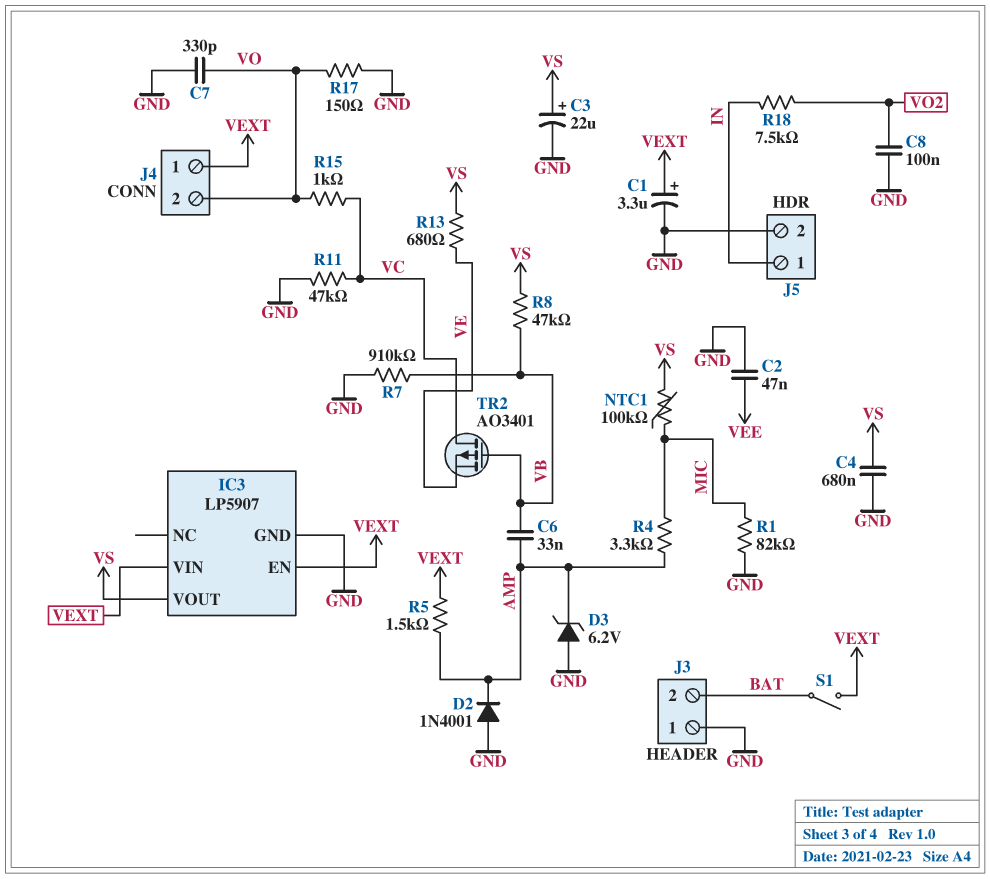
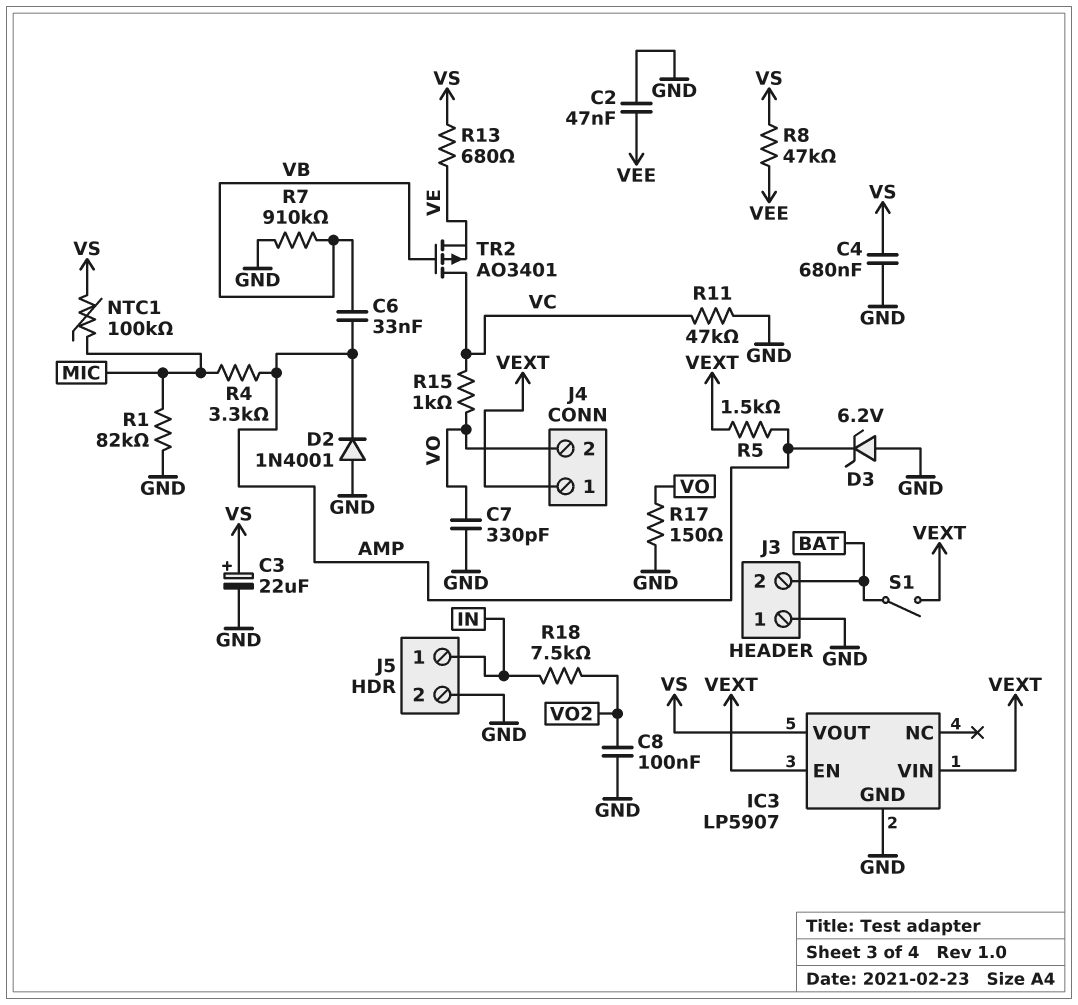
C1: 3.3uF (plus VEXT, minus GND) -> none
R8: 47k (VB, VS) -> 47k (VEE, VS)

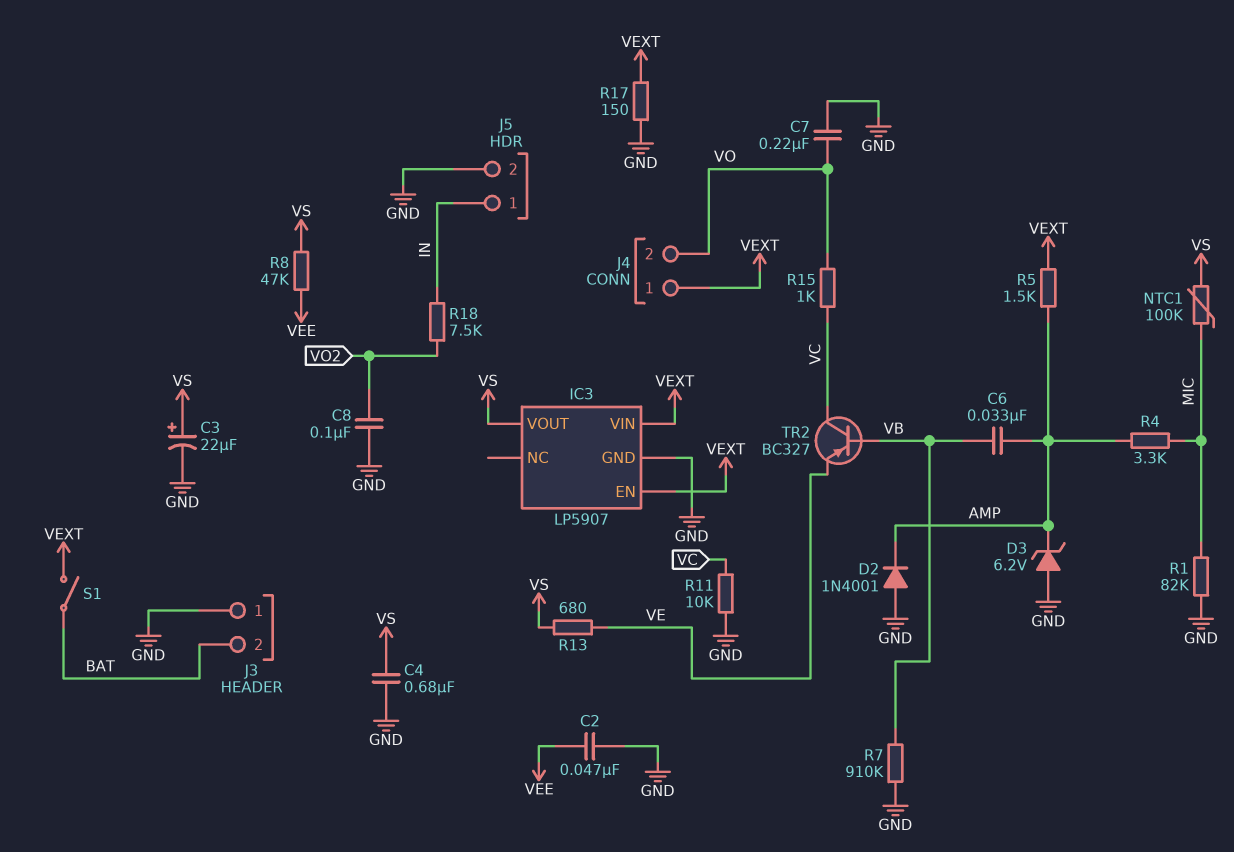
C7: 330pF (GND, VO) -> 220nF (GND, VO)
R11: 47k (GND, VC) -> 10k (GND, VC)
R17: 150 (GND, VO) -> 150 (GND, VEXT)
TR2: PMOS AO3401 (G VB, D VC, S VE) -> PNP BC327 (B VB, C VC, E VE)

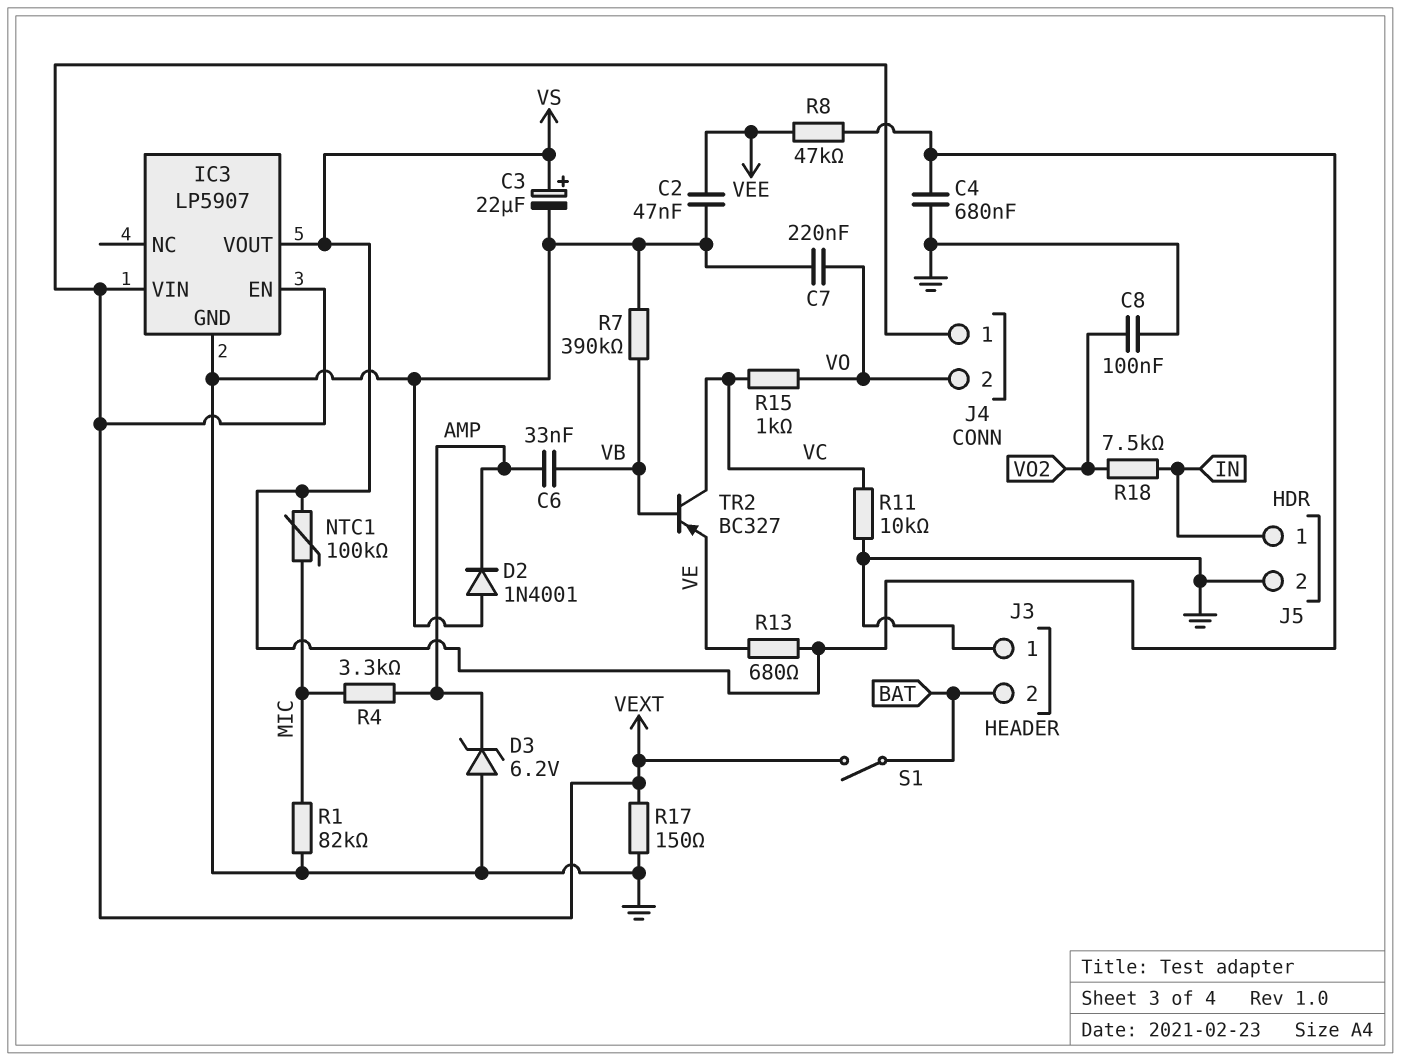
R5: 1.5k (AMP, VEXT) -> none
R7: 910k (GND, VB) -> 390k (GND, VB)

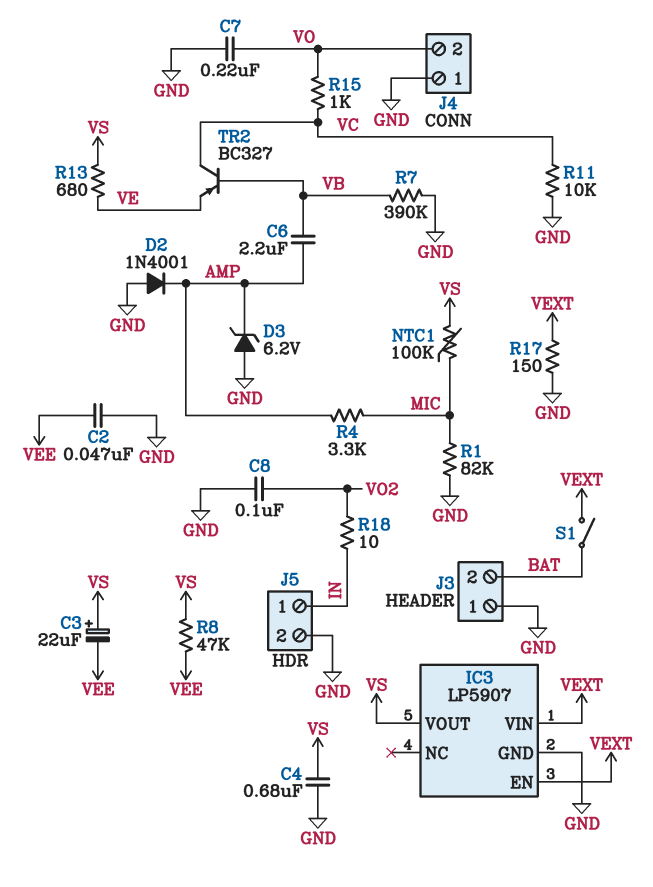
C3: 22uF (plus VS, minus GND) -> 22uF (plus VS, minus VEE)
C6: 33nF (AMP, VB) -> 2.2uF (AMP, VB)
J4 pin 1: VEXT -> GND
R18: 7.5k (IN, VO2) -> 10 (IN, VO2)

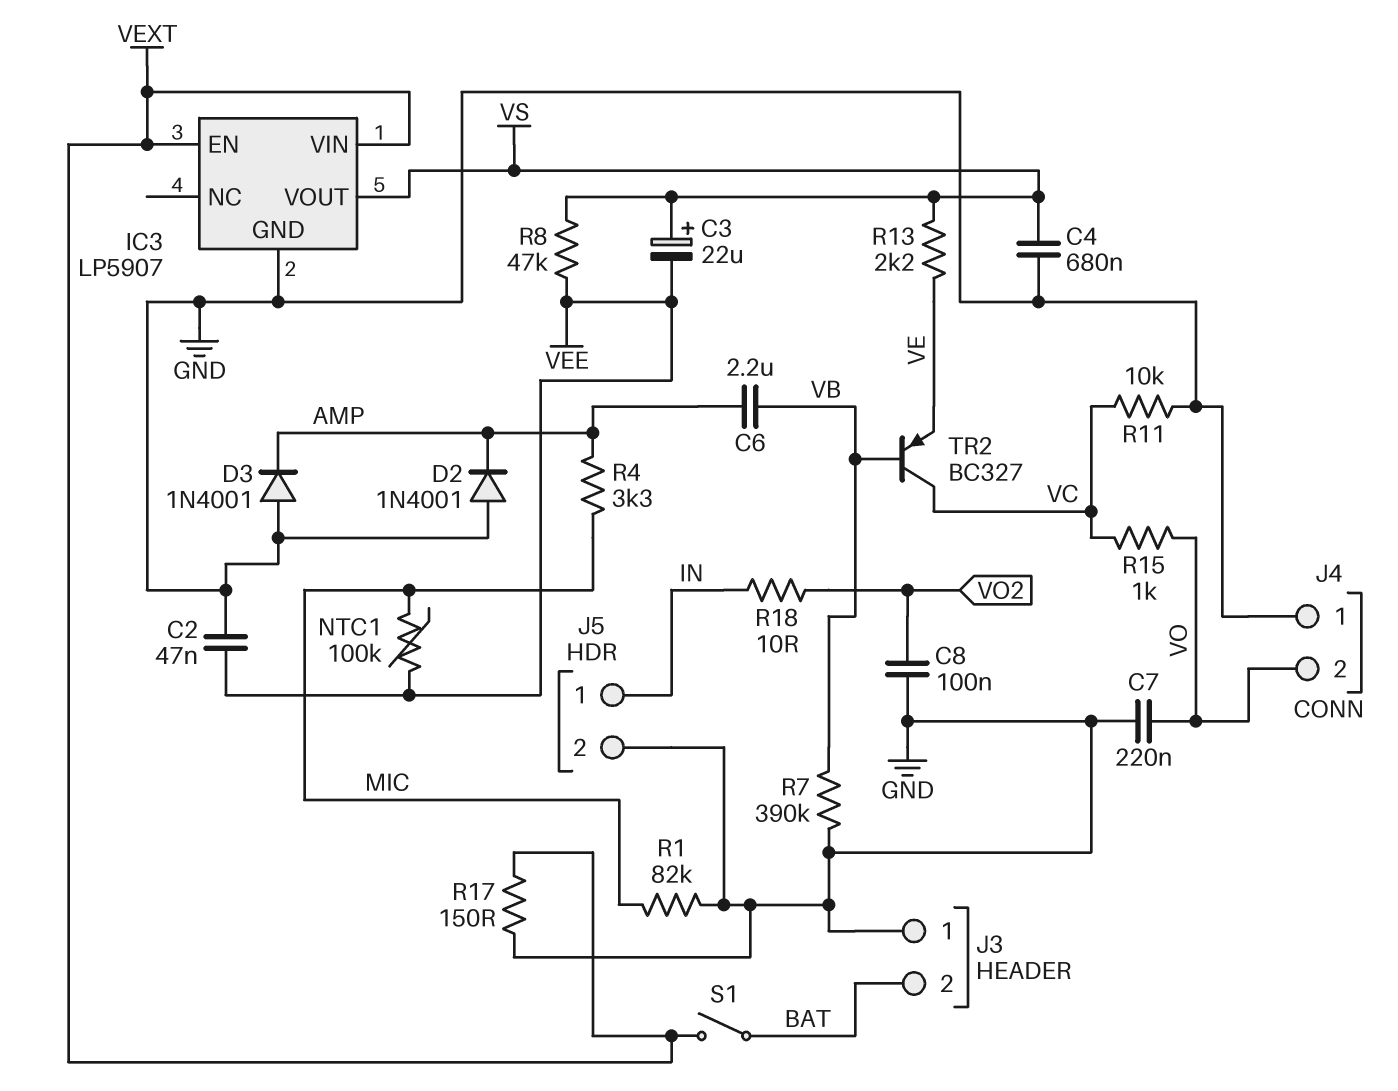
D3: zener 6.2V (A GND, K AMP) -> diode 1N4001 (A GND, K AMP)
NTC1: 100k (MIC, VS) -> 100k (MIC, VEE)
R13: 680 (VE, VS) -> 2.2k (VE, VS)

